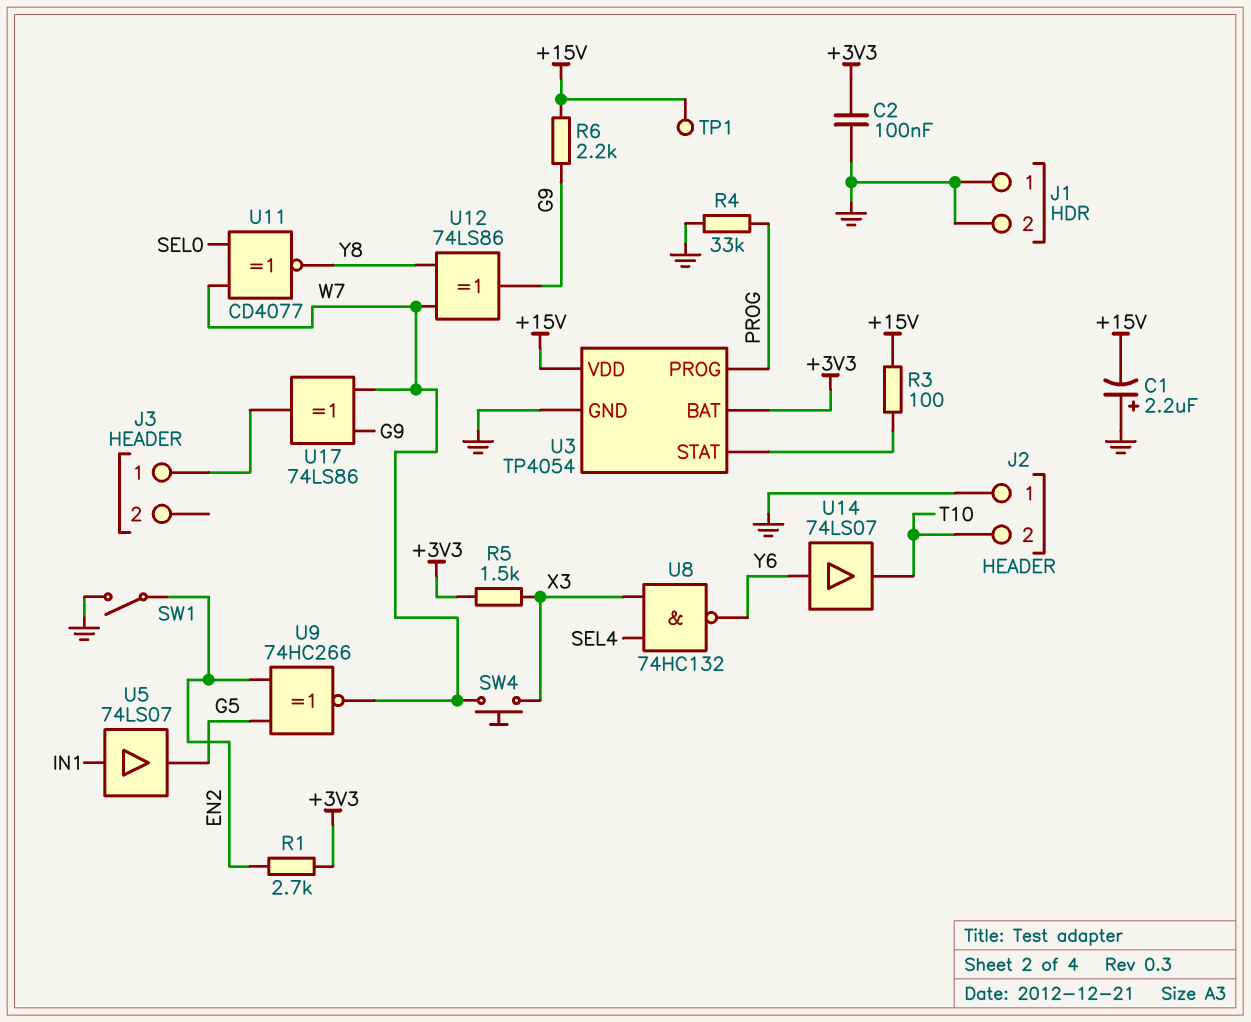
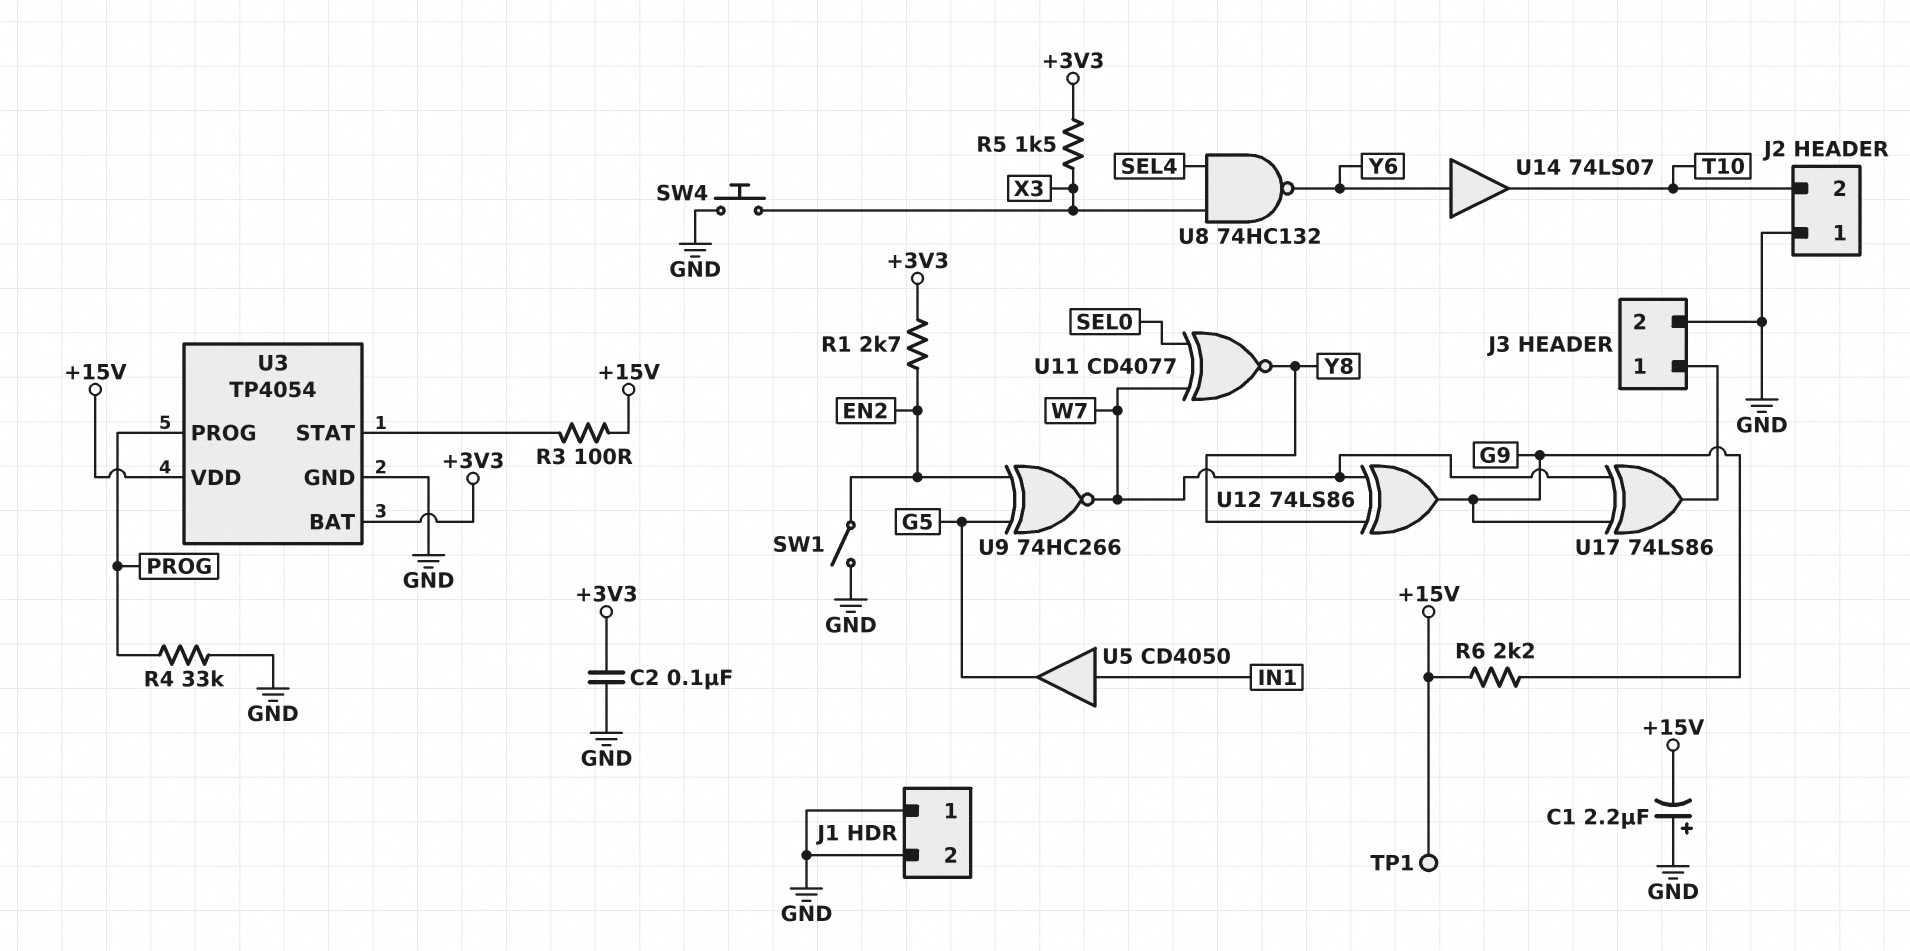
J3 pin 2: none -> GND
SW4: button (W7, X3) -> button (GND, X3)
U5: buffer 74LS07 (in IN1, out G5) -> buffer CD4050 (in IN1, out G5)

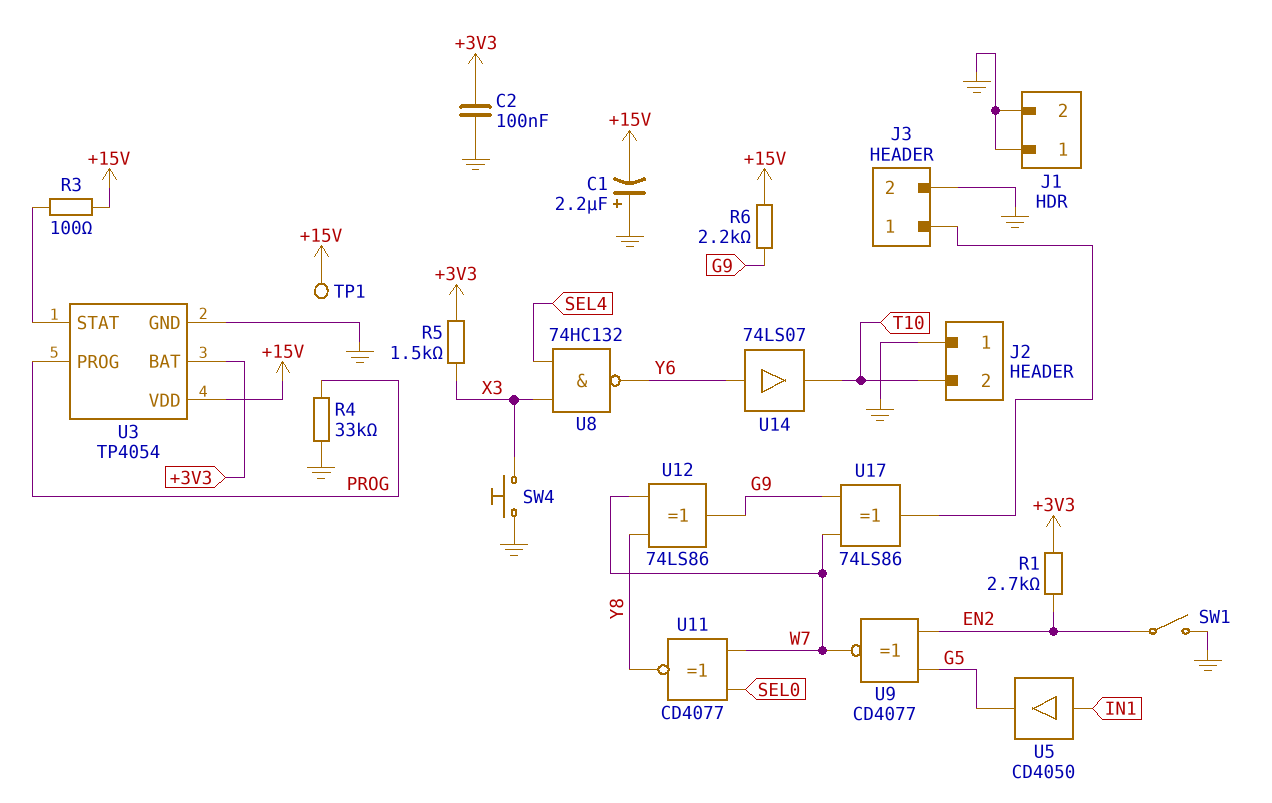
U9: XNOR 74HC266 (in EN2, in G5, out W7) -> XNOR CD4077 (in EN2, in G5, out W7)

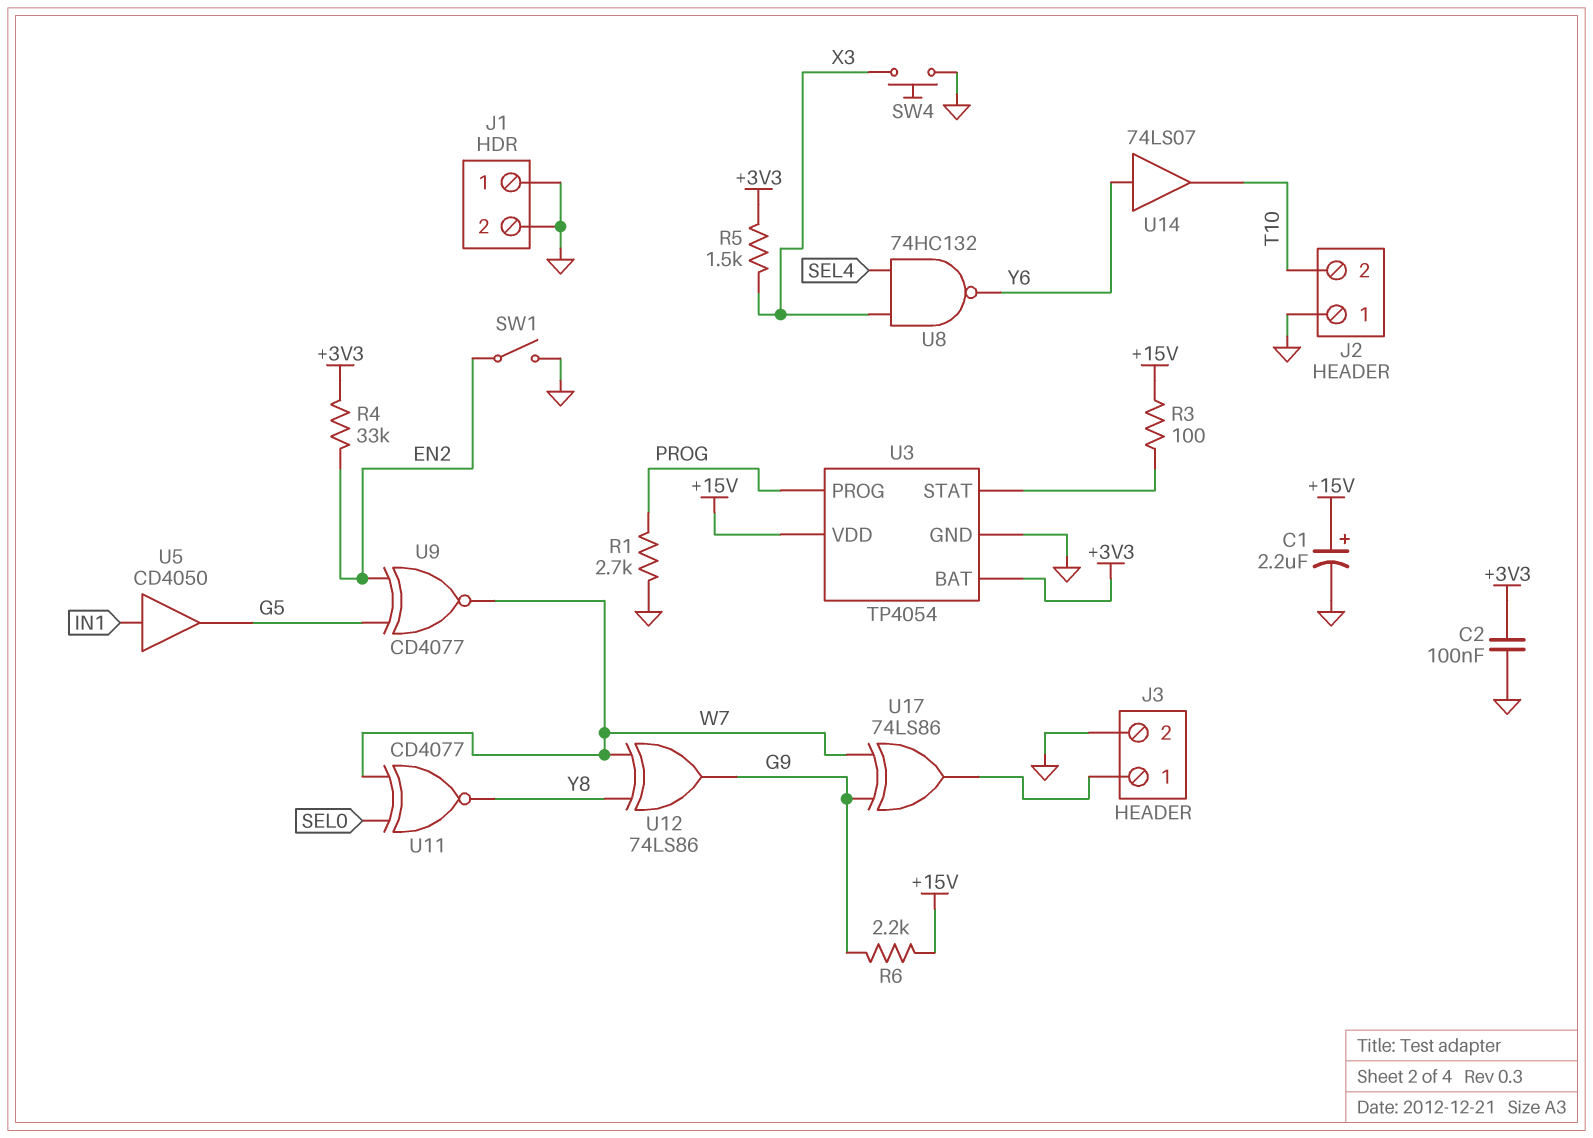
C1: 2.2uF (plus GND, minus +15V) -> 2.2uF (plus +15V, minus GND)
R1: 2.7k (+3V3, EN2) -> 2.7k (GND, PROG)
R4: 33k (GND, PROG) -> 33k (+3V3, EN2)
TP1: test point (+15V) -> none

